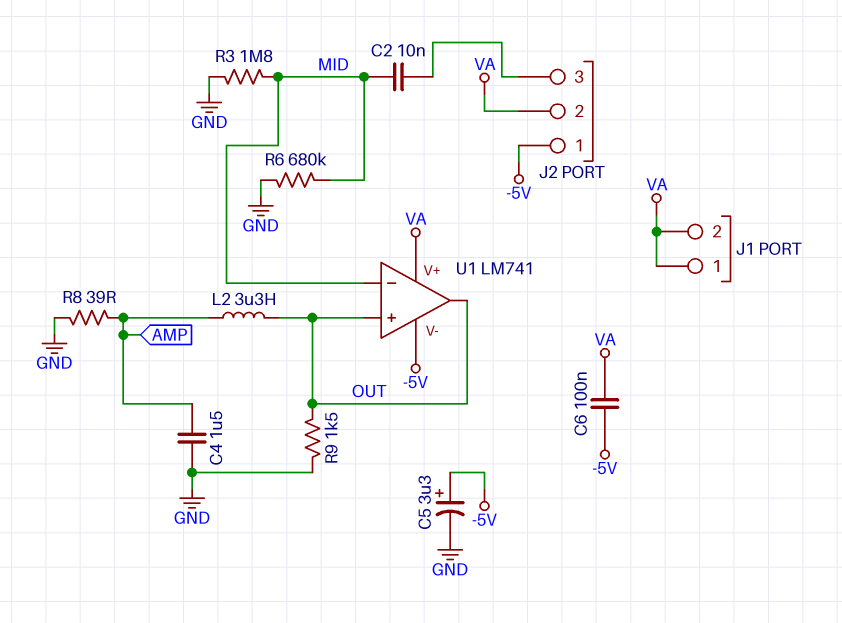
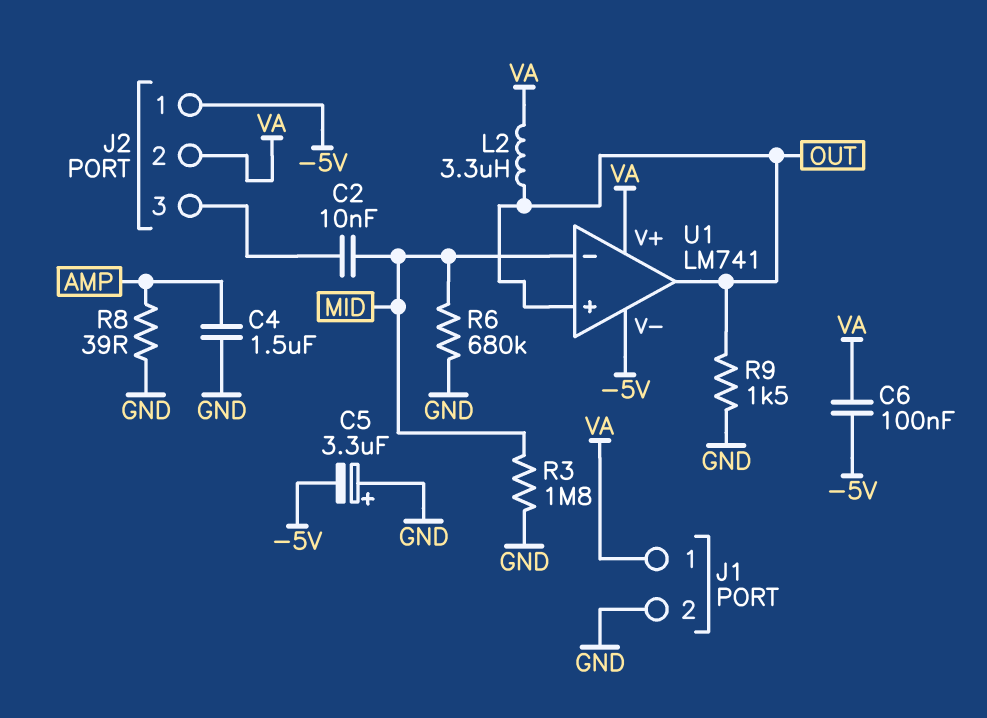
C5: 3.3uF (plus -5V, minus GND) -> 3.3uF (plus GND, minus -5V)
J1 pin 2: VA -> GND
L2: 3.3uH (AMP, OUT) -> 3.3uH (OUT, VA)

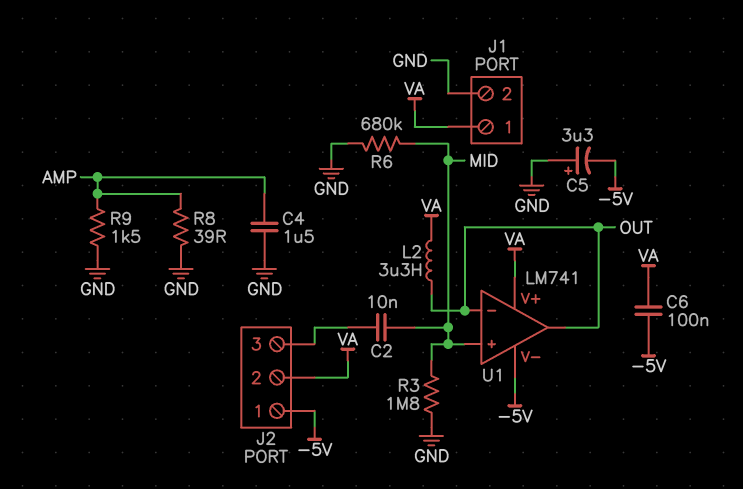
R9: 1.5k (GND, OUT) -> 1.5k (AMP, GND)
U1 pin in+: OUT -> MID
U1 pin in-: MID -> OUT

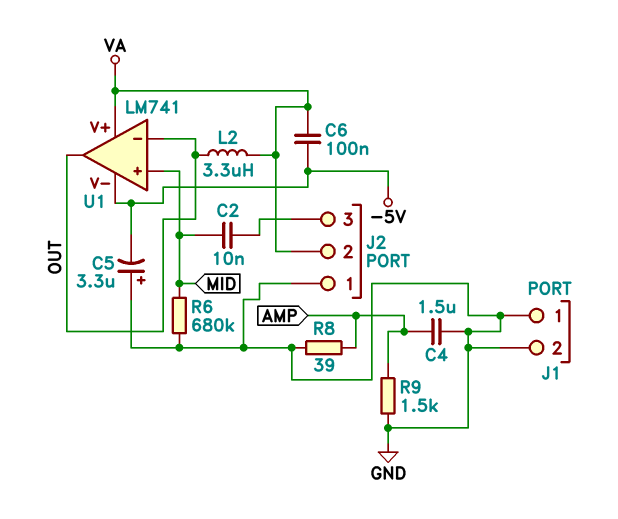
J1 pin 1: VA -> GND
J2 pin 1: -5V -> GND
R3: 1.8M (GND, MID) -> none

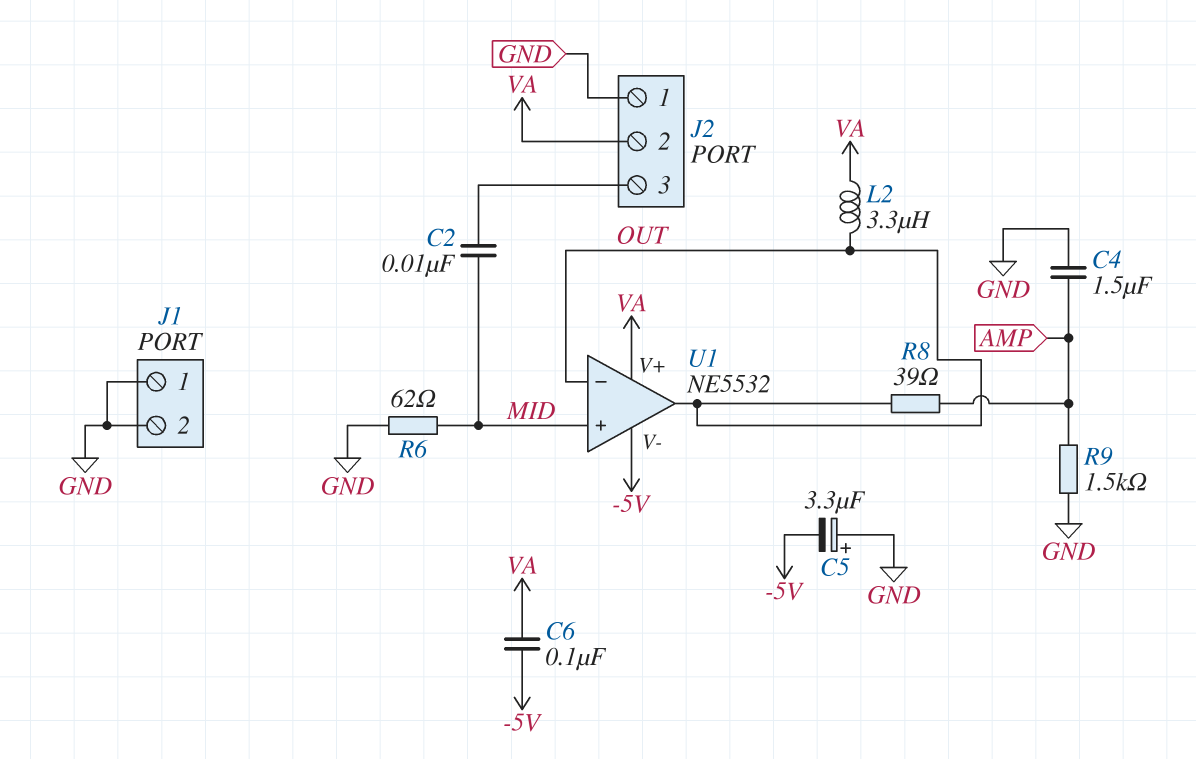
R6: 680k (GND, MID) -> 62 (GND, MID)
R8: 39 (AMP, GND) -> 39 (AMP, OUT)
U1: LM741 -> NE5532

